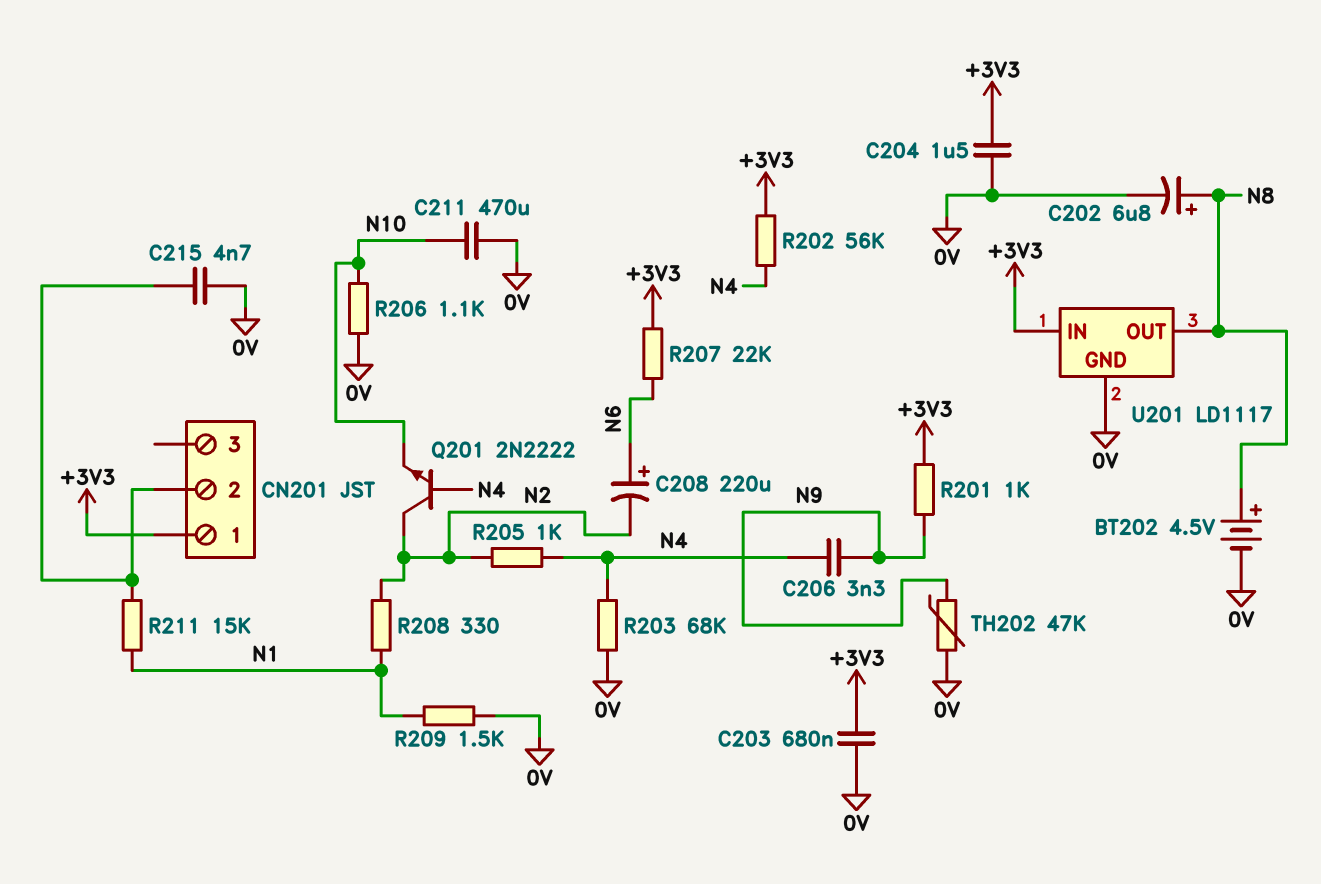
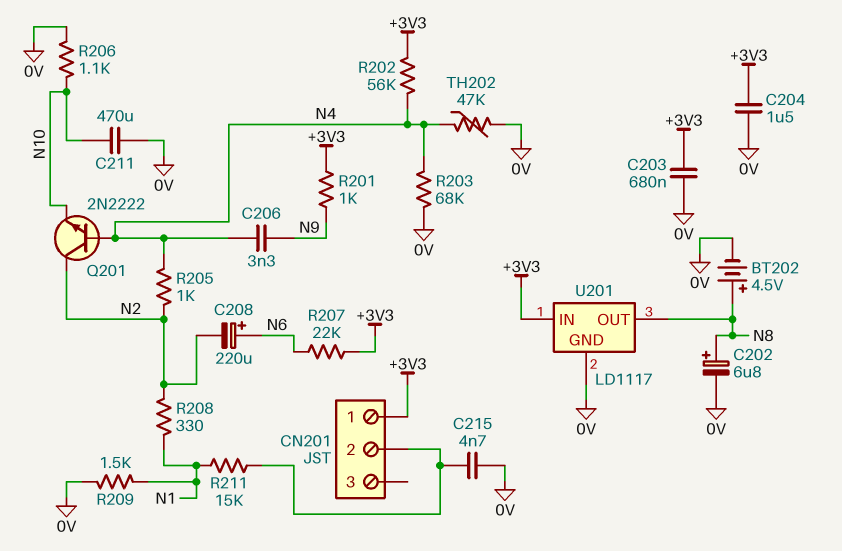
TH202: 47k (0V, N9) -> 47k (0V, N4)

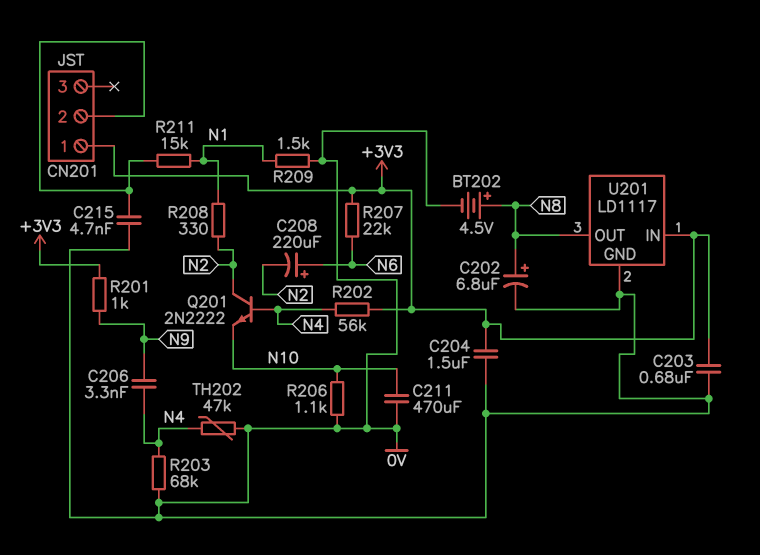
R205: 1k (N2, N4) -> none

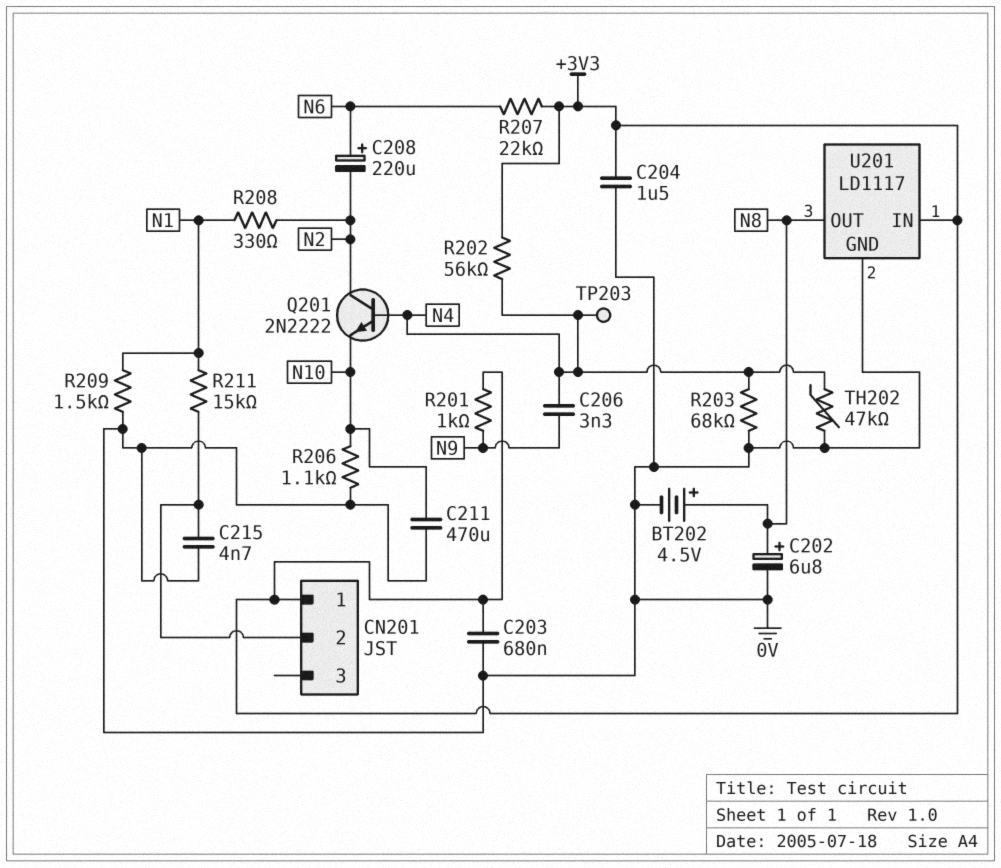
TP203: none -> test point (N4)

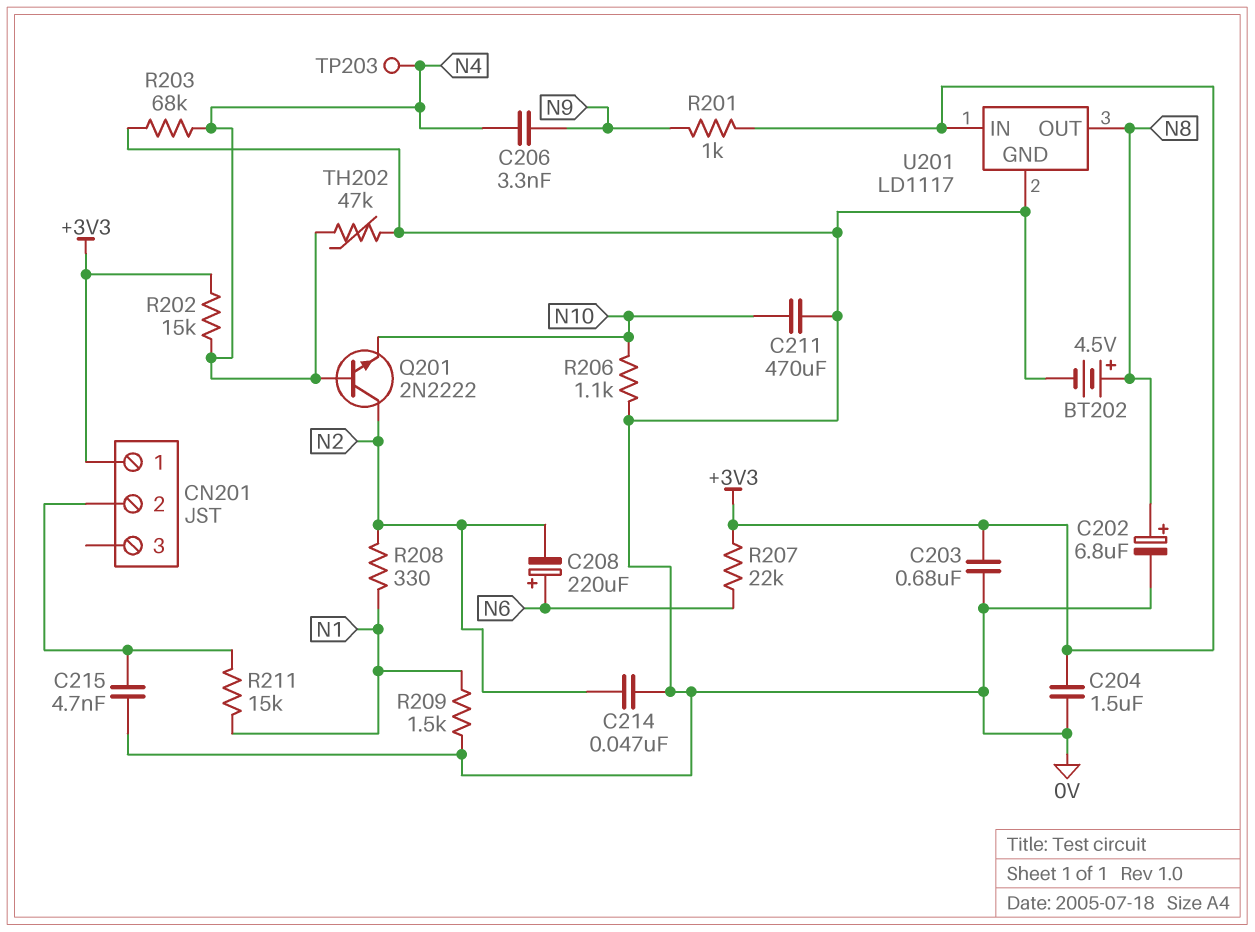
C214: none -> 47nF (0V, N2)
R202: 56k (+3V3, N4) -> 15k (+3V3, N4)

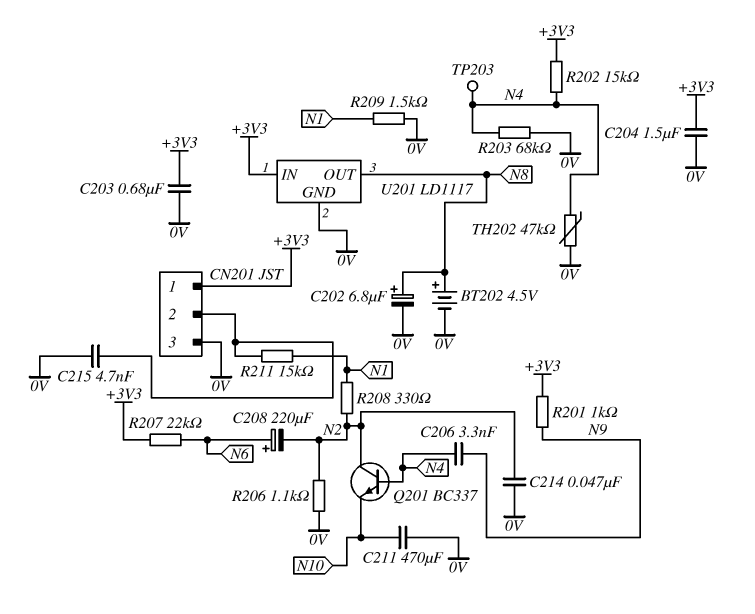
CN201 pin 3: none -> 0V
Q201: NPN 2N2222 (B N4, C N2, E N10) -> NPN BC337 (B N4, C N2, E N10)
R206: 1.1k (0V, N10) -> 1.1k (0V, N2)

